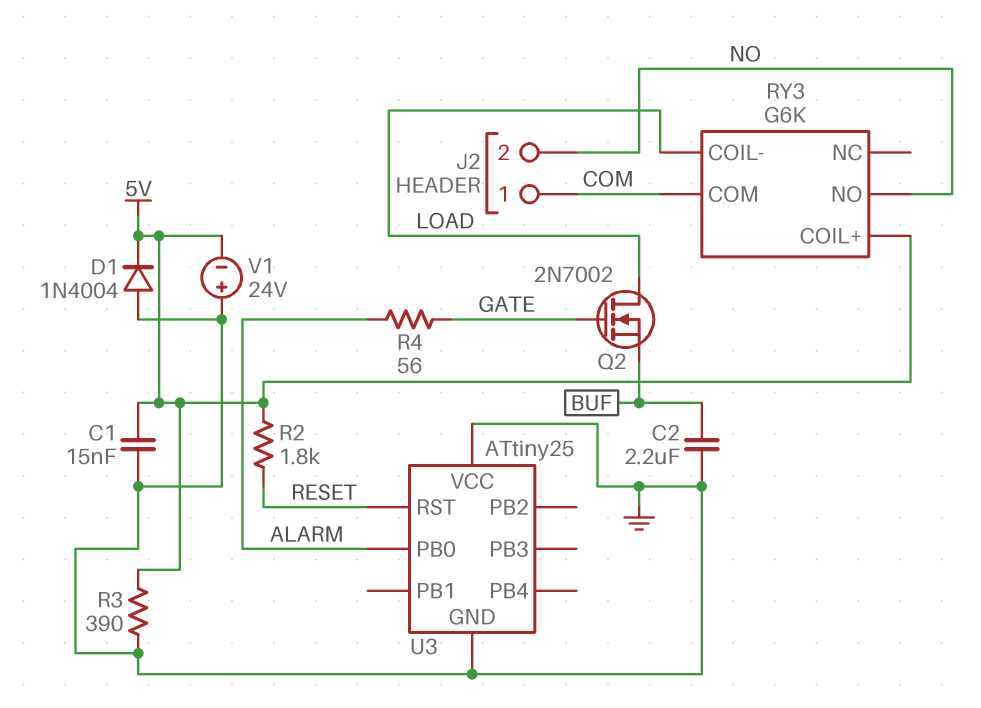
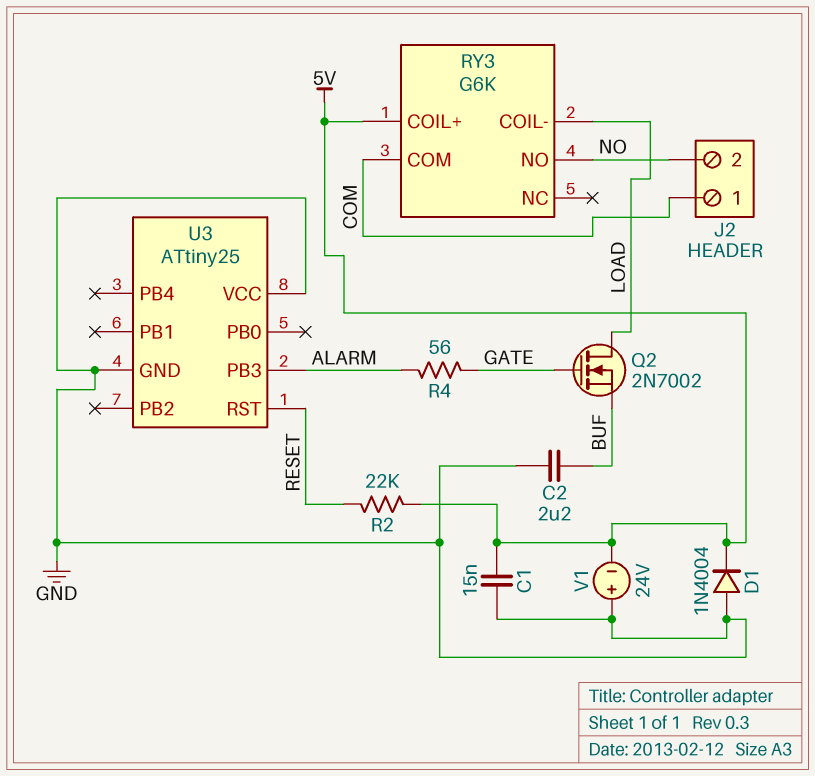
R2: 1.8k (5V, RESET) -> 22k (5V, RESET)
R3: 390 (5V, GND) -> none
U3 pin PB0: ALARM -> none
U3 pin PB3: none -> ALARM

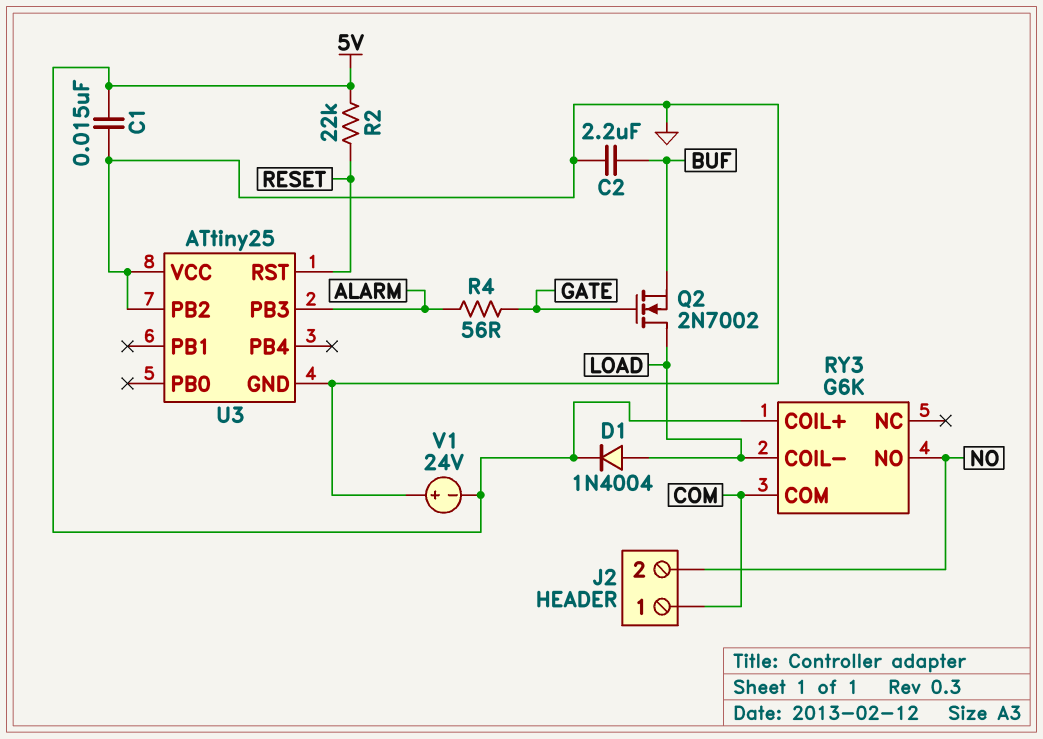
D1: diode 1N4004 (A GND, K 5V) -> diode 1N4004 (A LOAD, K 5V)
U3 pin PB2: none -> GND

